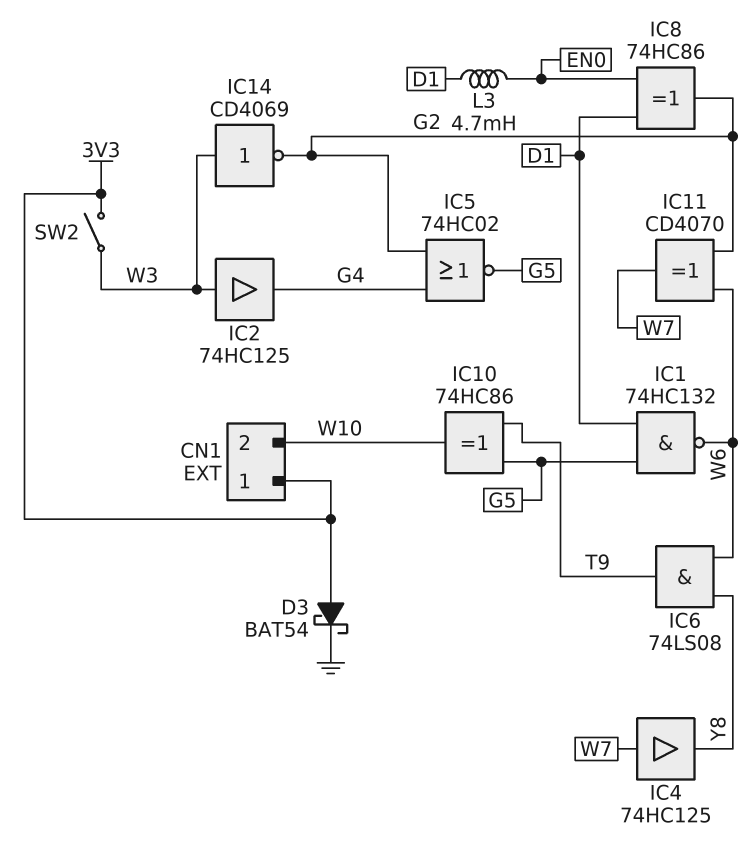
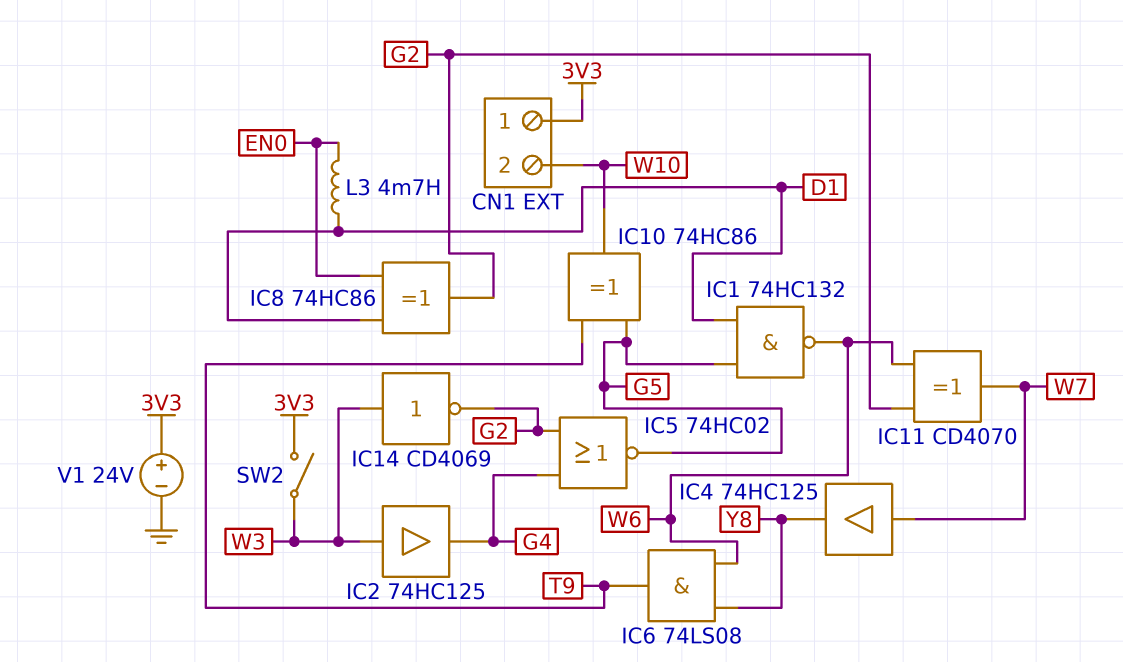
D3: schottky BAT54 (A 3V3, K GND) -> none
V1: none -> 24V (plus 3V3, minus GND)

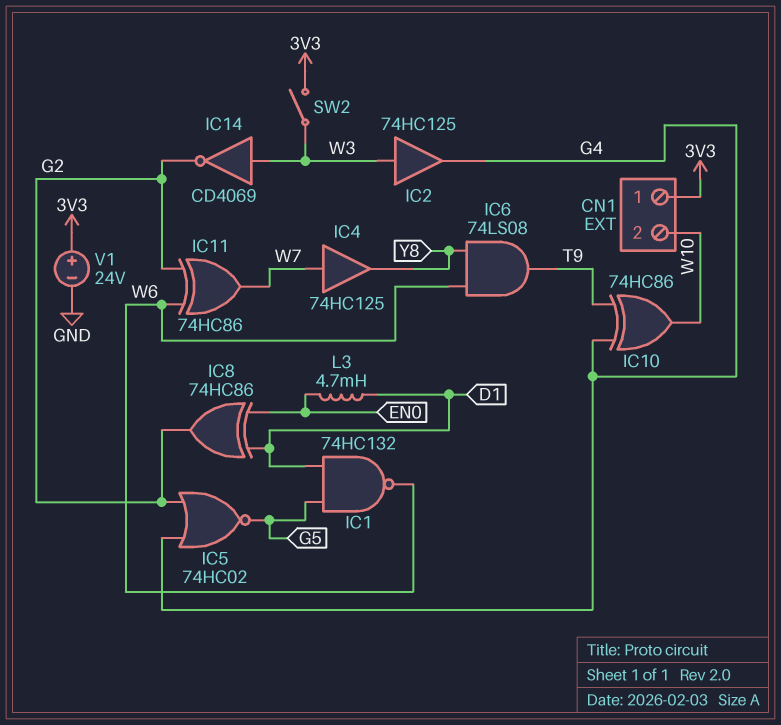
IC10: XOR 74HC86 (in G5, in T9, out W10) -> XOR 74HC86 (in G4, in T9, out W10)
IC11: XOR CD4070 (in G2, in W6, out W7) -> XOR 74HC86 (in G2, in W6, out W7)

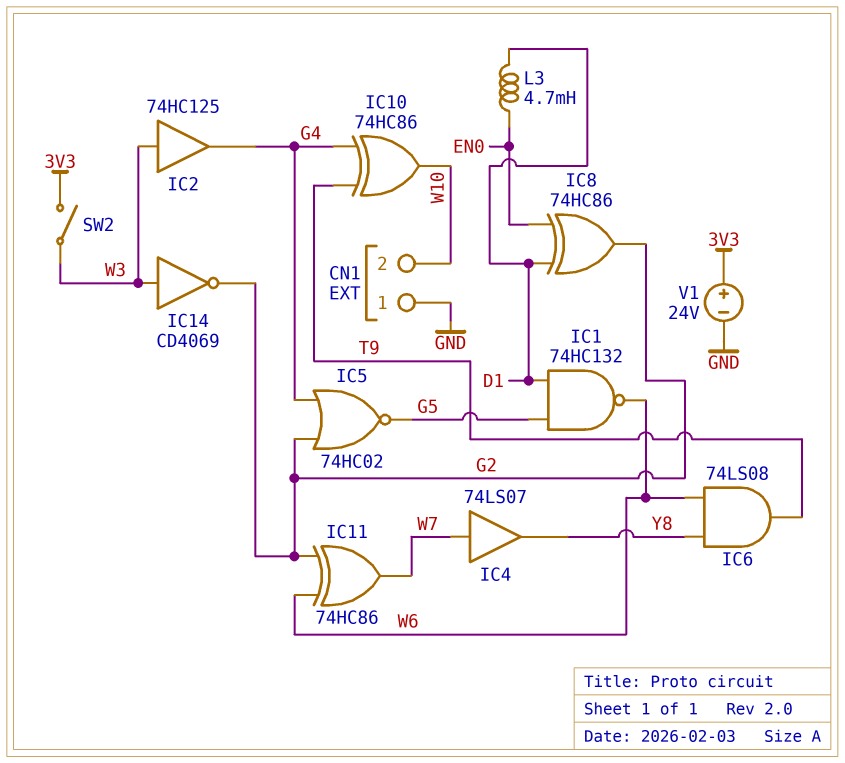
CN1 pin 1: 3V3 -> GND
IC4: buffer 74HC125 (in W7, out Y8) -> buffer 74LS07 (in W7, out Y8)

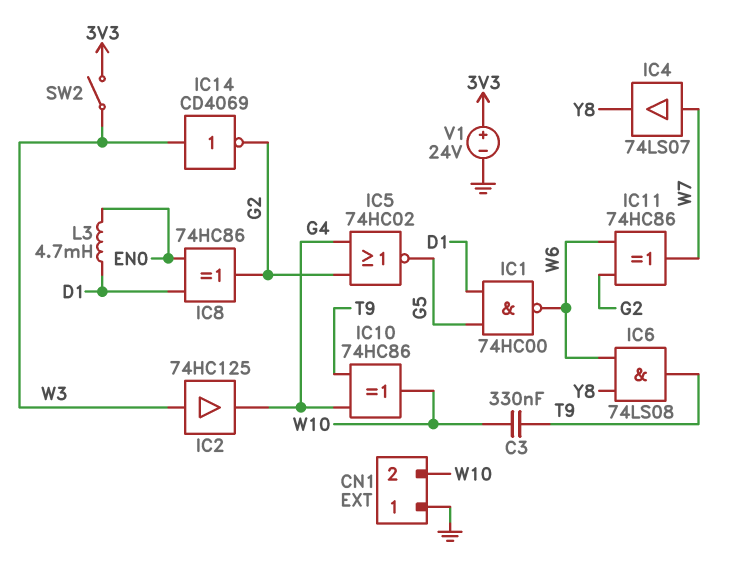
C3: none -> 330nF (T9, W10)
IC1: NAND 74HC132 (in D1, in G5, out W6) -> NAND 74HC00 (in D1, in G5, out W6)

